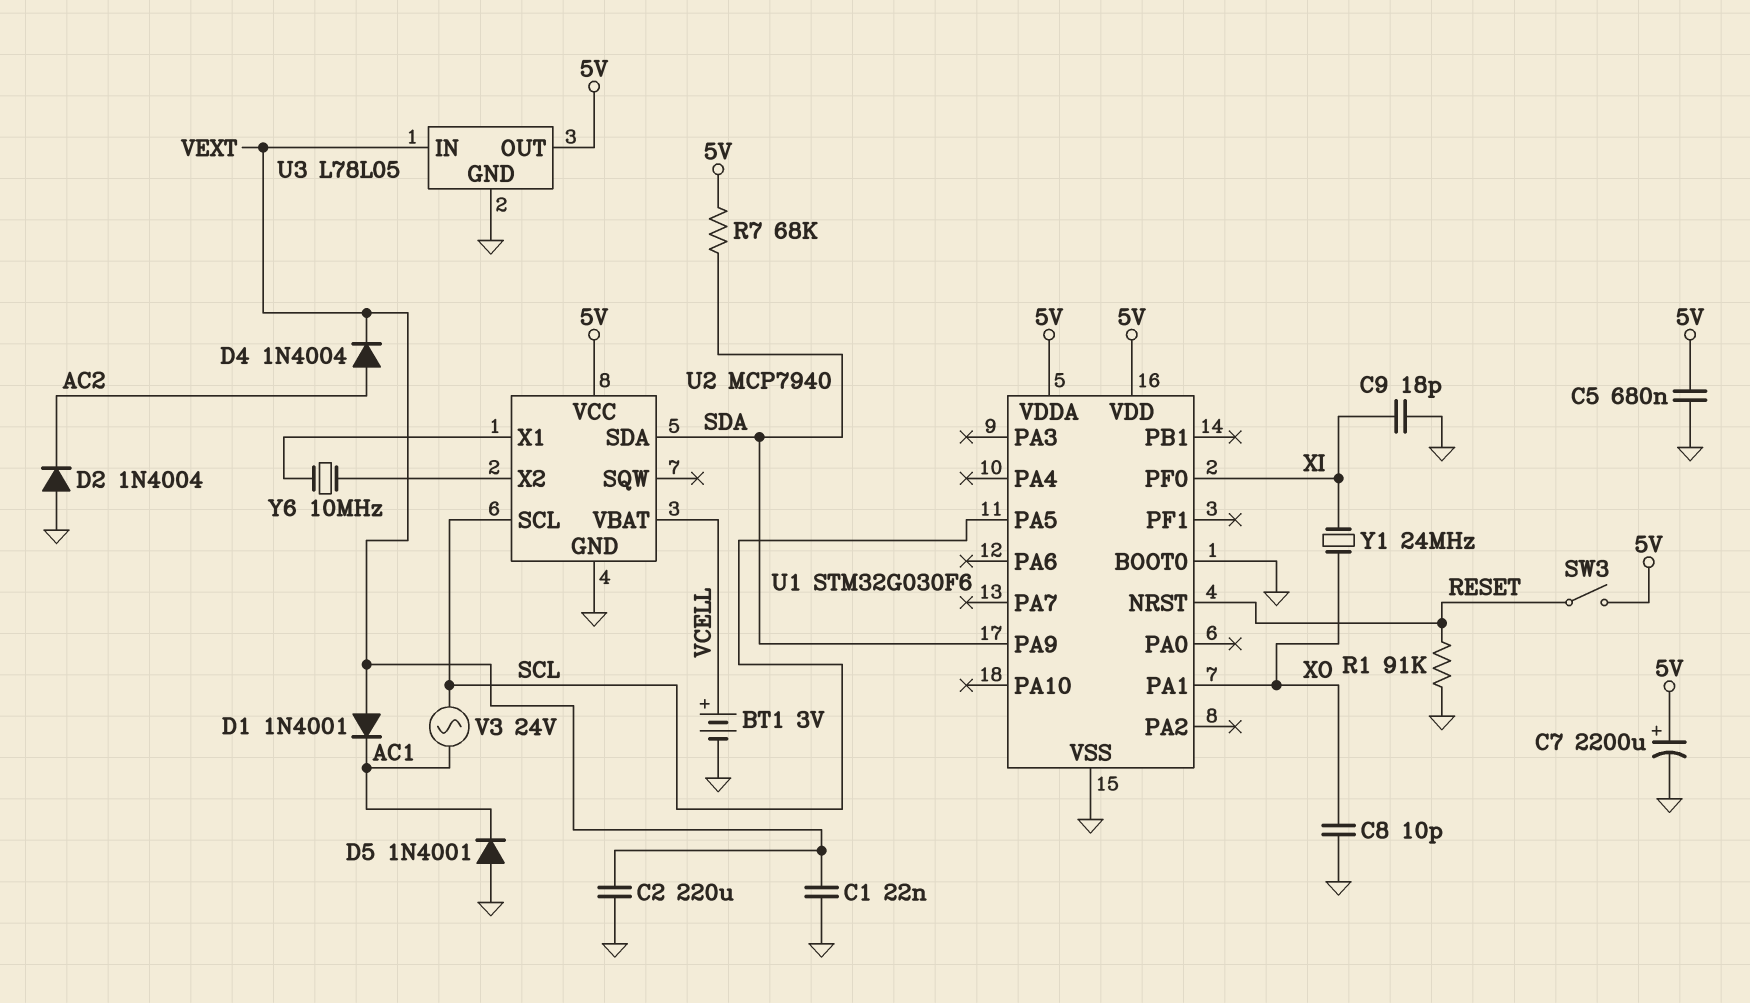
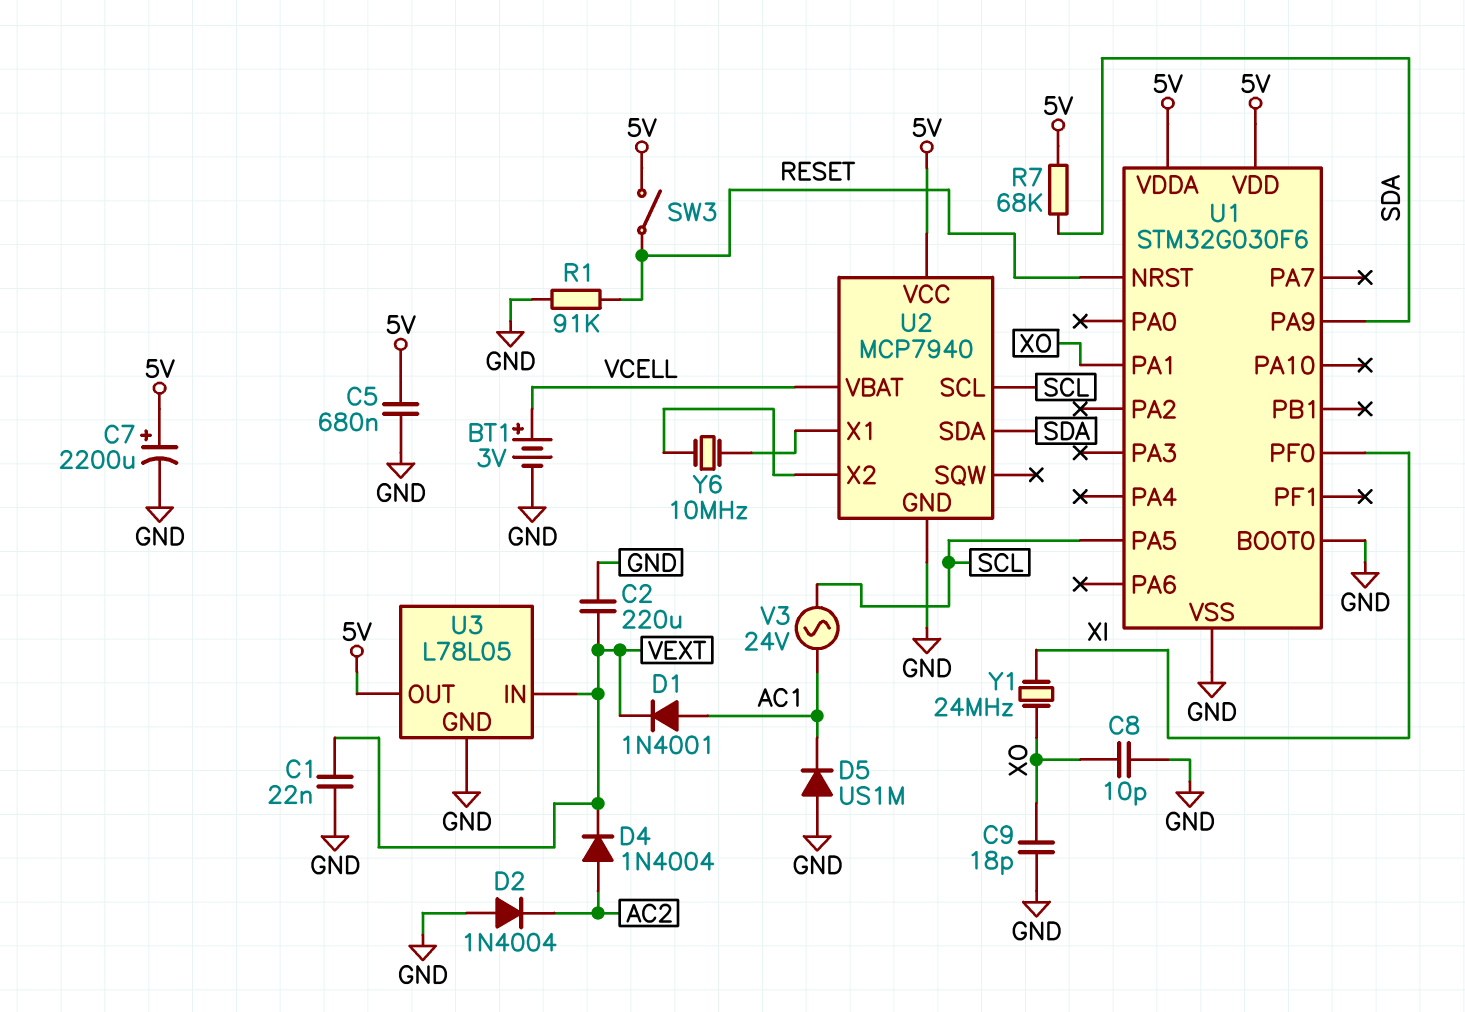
C9: 18pF (GND, XI) -> 18pF (GND, XO)
D1: diode 1N4001 (A VEXT, K AC1) -> diode 1N4001 (A AC1, K VEXT)
D5: diode 1N4001 (A GND, K AC1) -> diode US1M (A GND, K AC1)

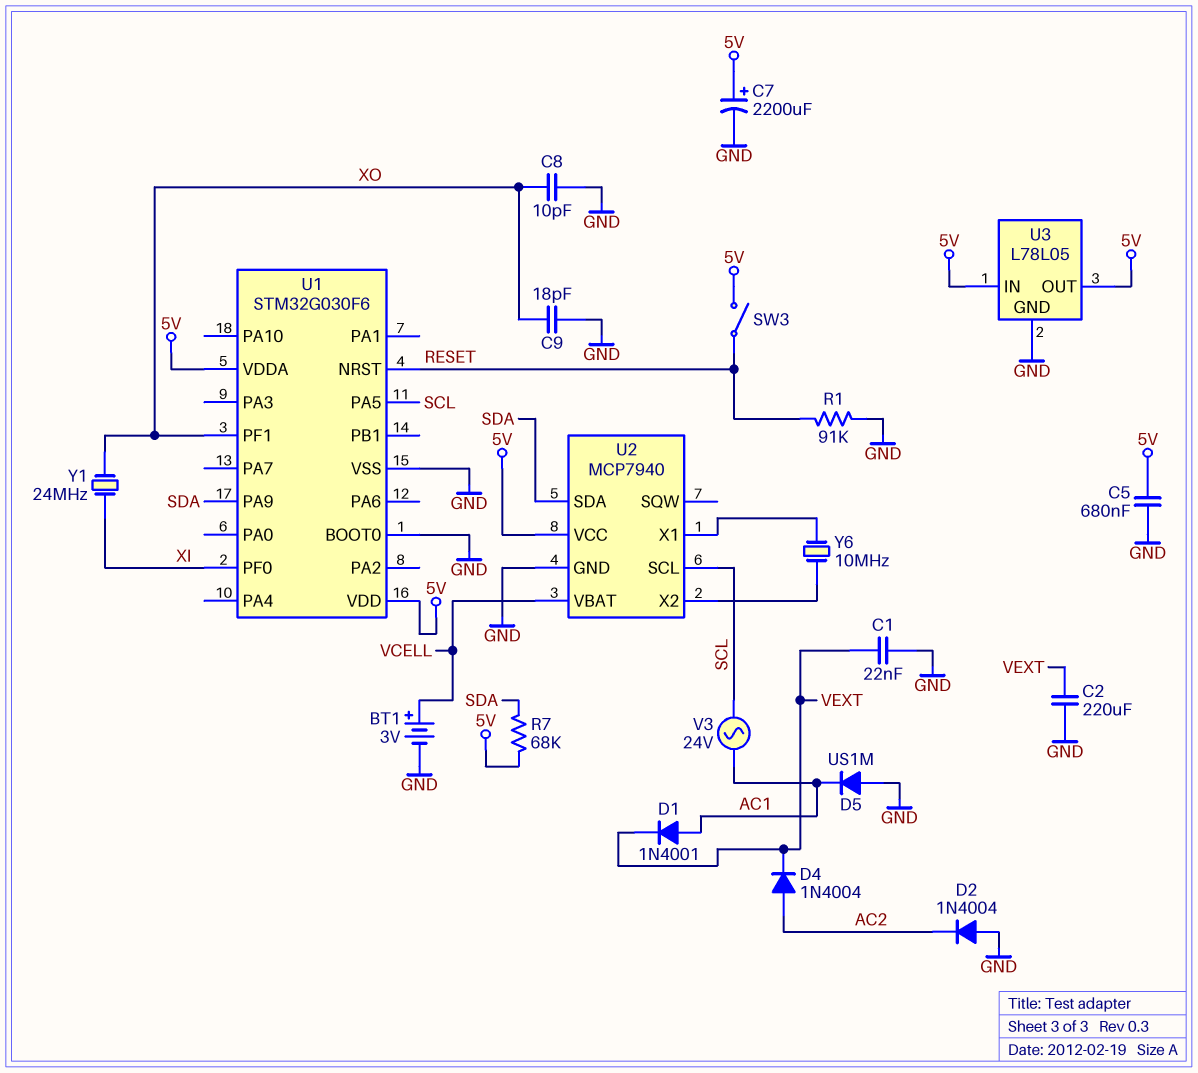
U1 pin PA1: XO -> none
U1 pin PF1: none -> XO
U3 pin IN: VEXT -> 5V

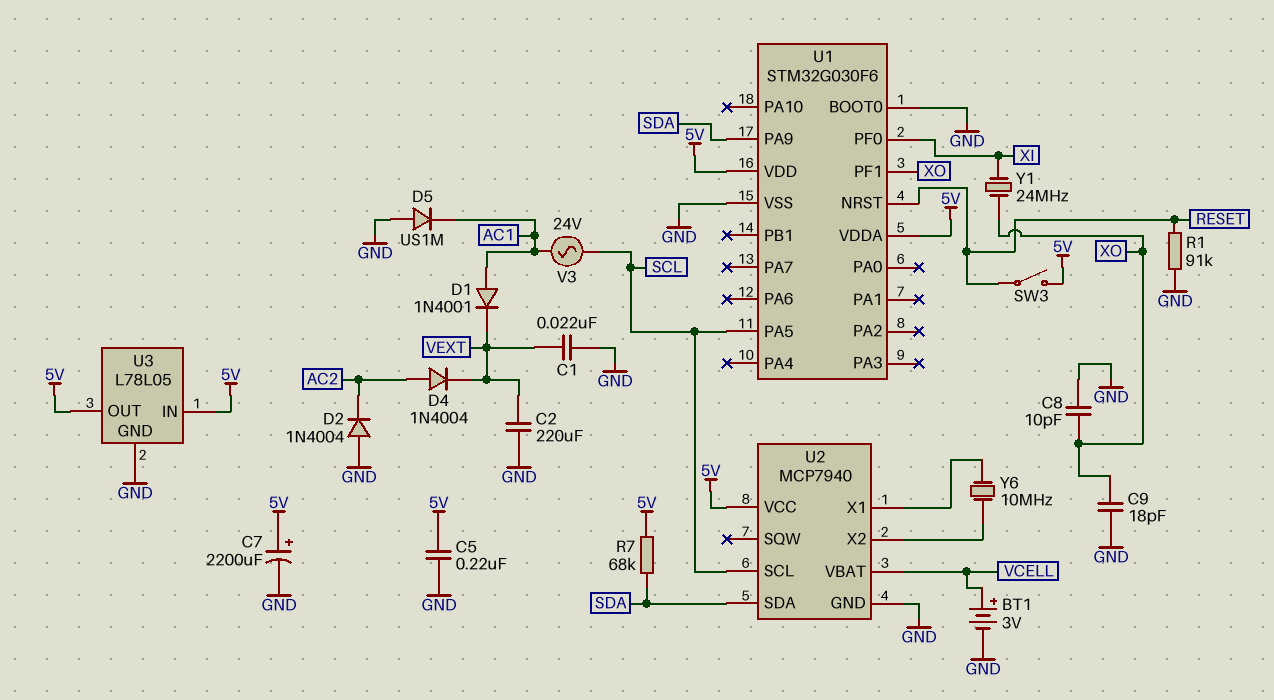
C5: 680nF (5V, GND) -> 220nF (5V, GND)

